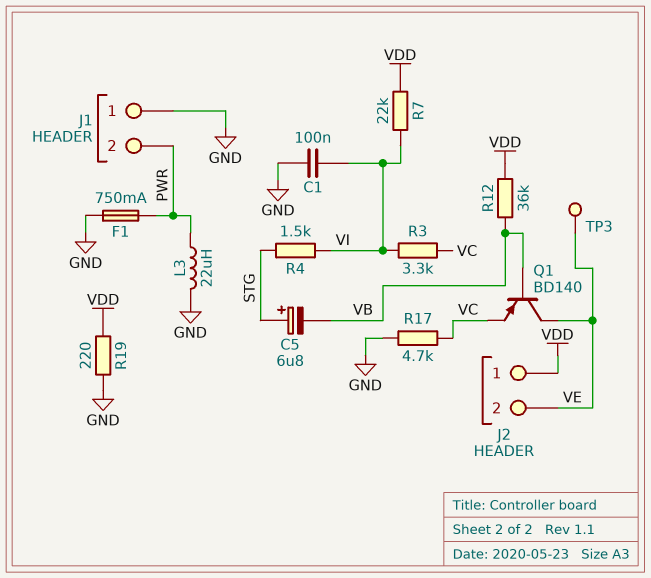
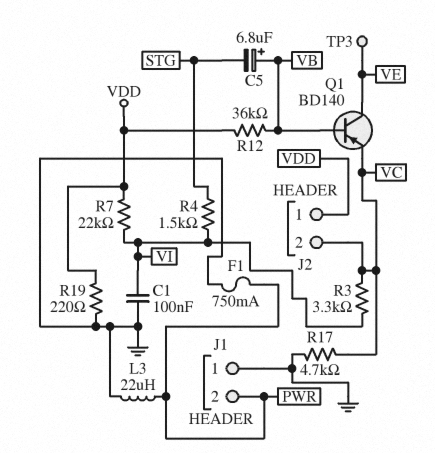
C5: 6.8uF (plus STG, minus VB) -> 6.8uF (plus VB, minus STG)
J2 pin 2: VE -> VC

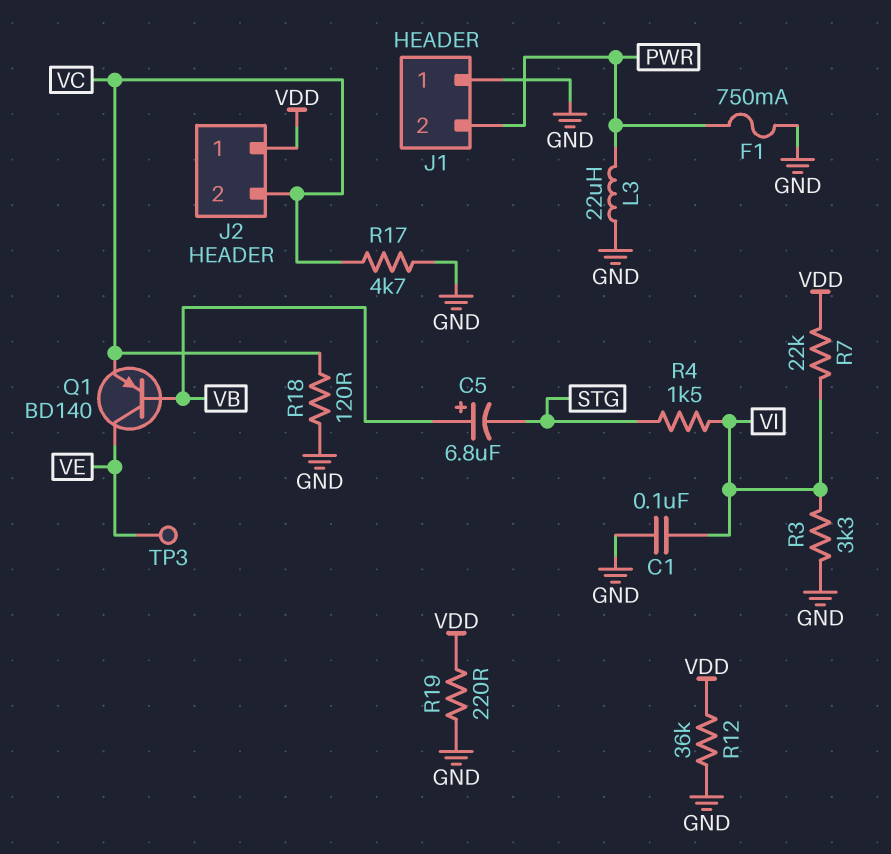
R3: 3.3k (VC, VI) -> 3.3k (GND, VI)
R12: 36k (VB, VDD) -> 36k (GND, VDD)
R18: none -> 120 (GND, VC)

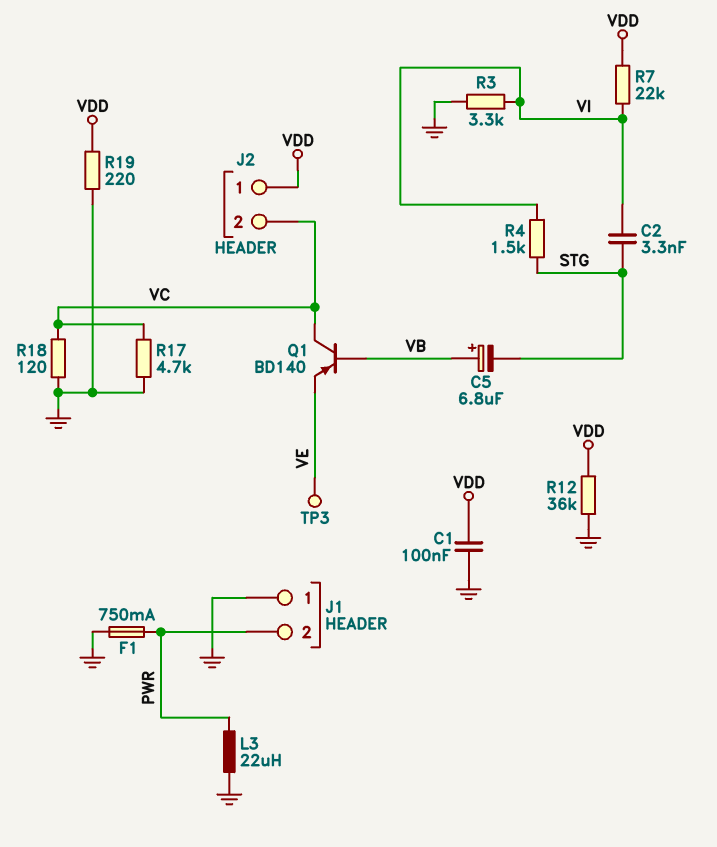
C1: 100nF (GND, VI) -> 100nF (GND, VDD)
C2: none -> 3.3nF (STG, VI)
Q1: PNP BD140 (B VB, C VE, E VC) -> PNP BD140 (B VB, C VC, E VE)

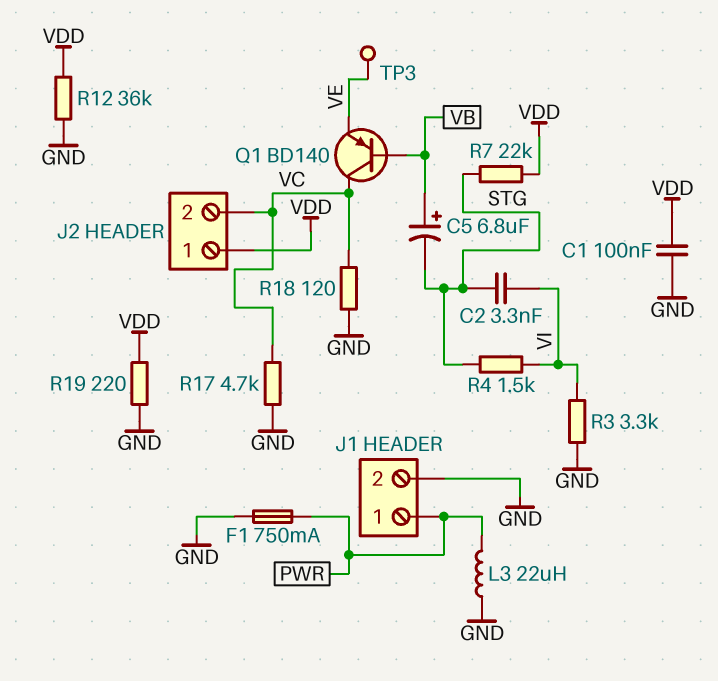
J1 pin 1: GND -> PWR
J1 pin 2: PWR -> GND
R7: 22k (VDD, VI) -> 22k (STG, VDD)

